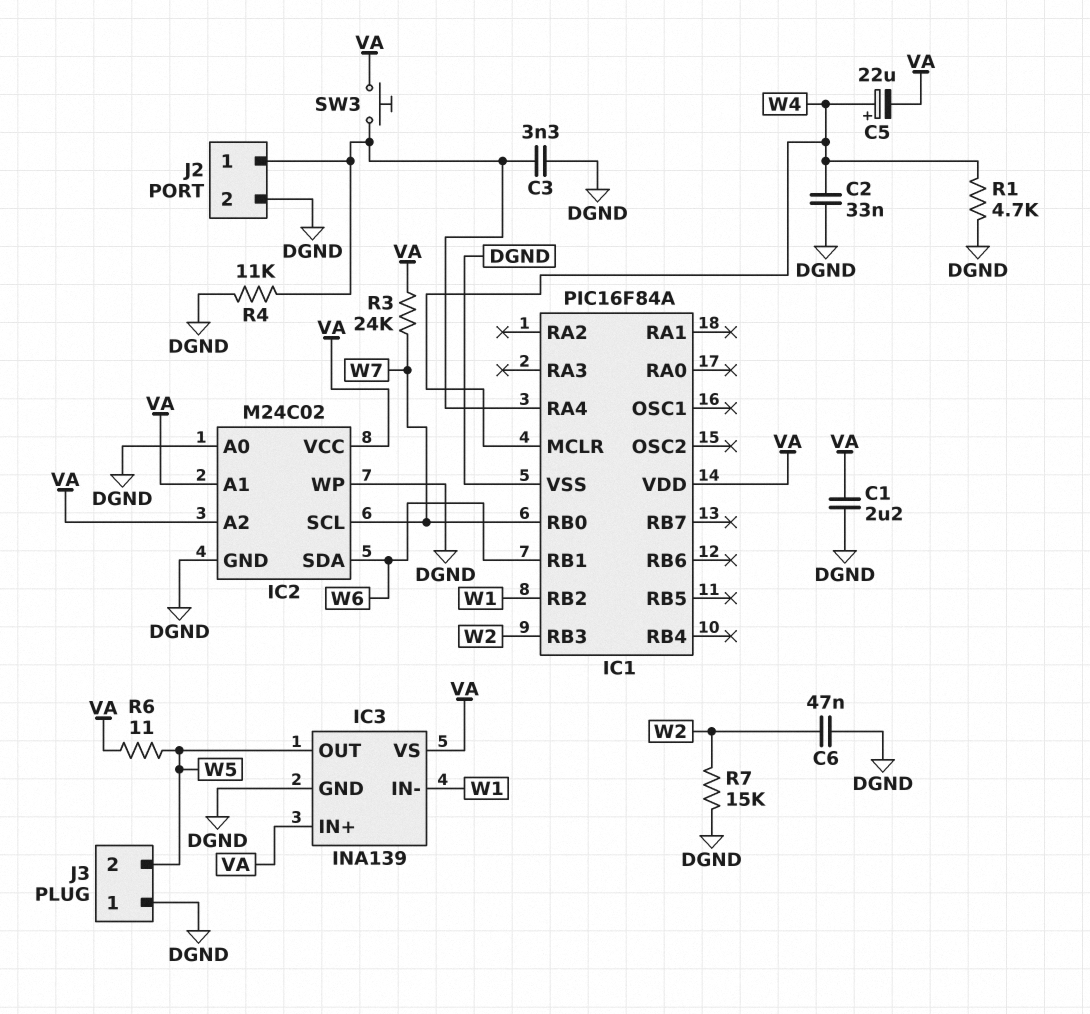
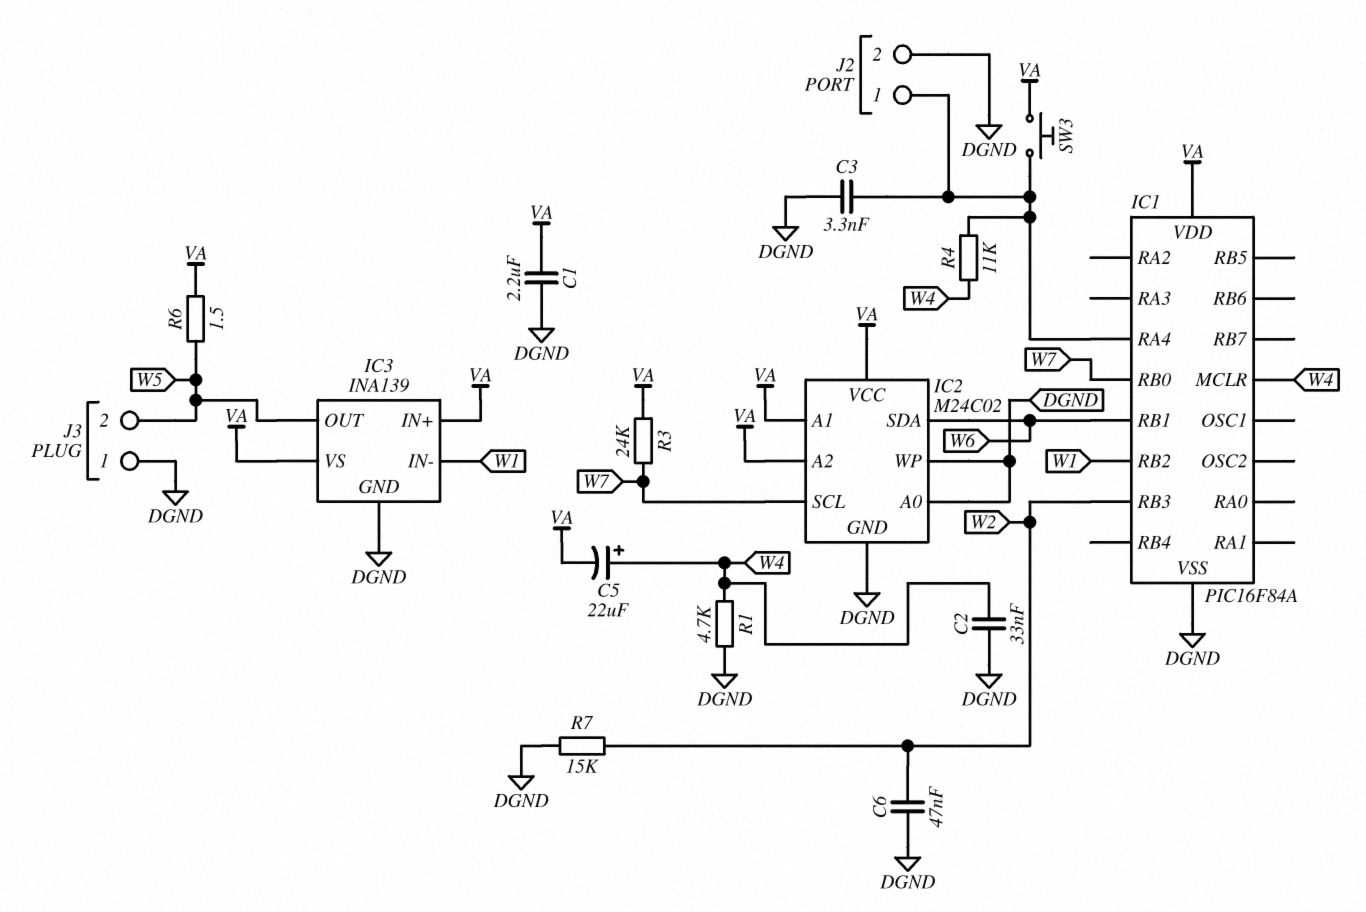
R4: 11k (DGND, IC1/RA4) -> 11k (IC1/RA4, W4)
R6: 11 (VA, W5) -> 1.5 (VA, W5)

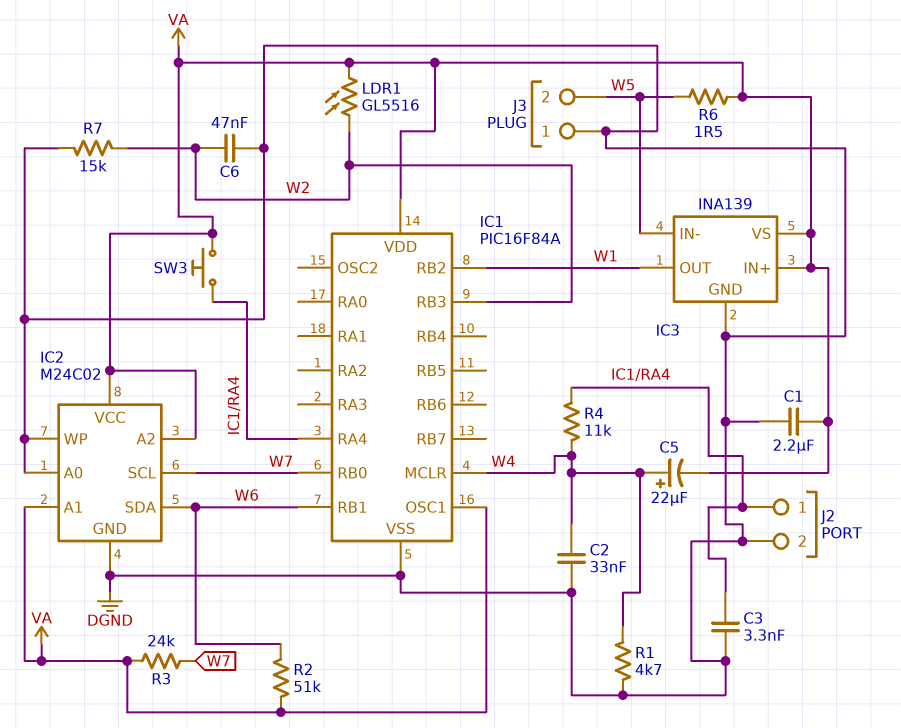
IC1 pin OSC1: none -> VA
IC3 pin IN-: W1 -> W5
IC3 pin OUT: W5 -> W1
LDR1: none -> GL5516 (VA, W2)
R2: none -> 51k (VA, W6)

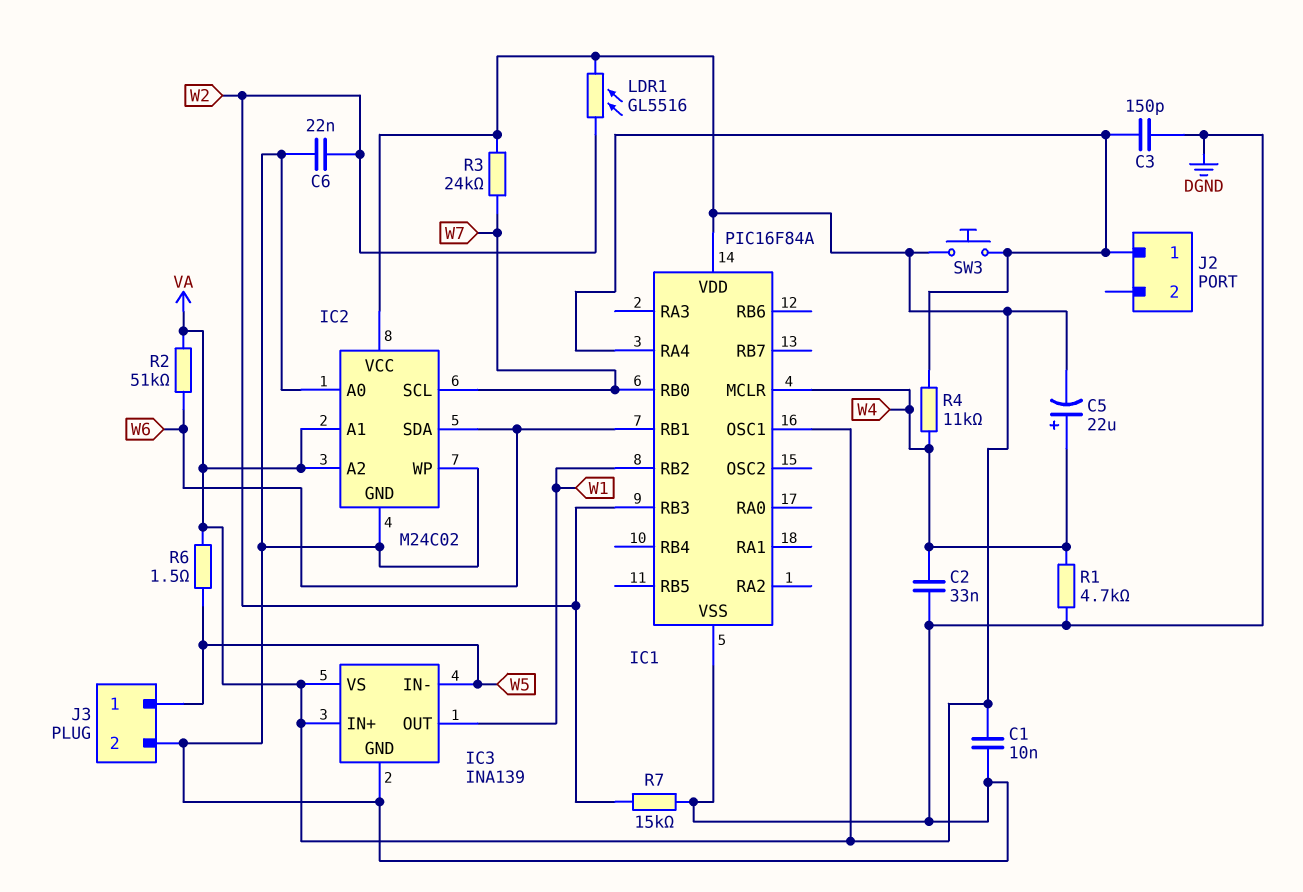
C1: 2.2uF (DGND, VA) -> 10nF (DGND, VA)
C3: 3.3nF (DGND, IC1/RA4) -> 150pF (DGND, IC1/RA4)
C6: 47nF (DGND, W2) -> 22nF (DGND, W2)
J2 pin 2: DGND -> none
J3 pin 1: DGND -> W5
J3 pin 2: W5 -> DGND

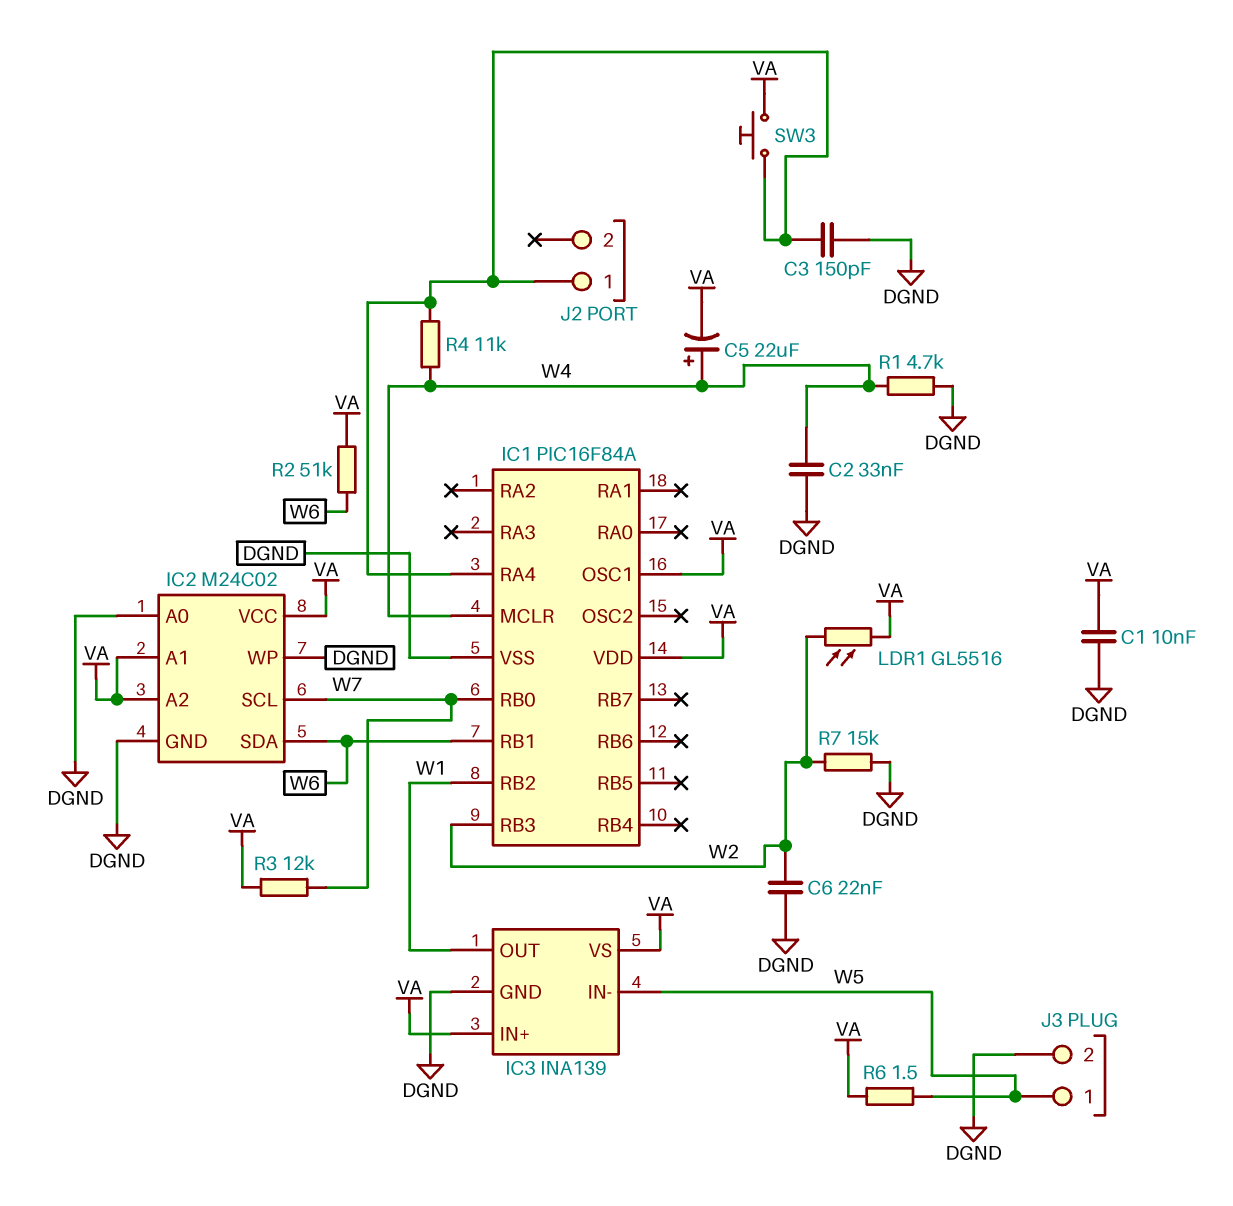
R3: 24k (VA, W7) -> 12k (VA, W7)

